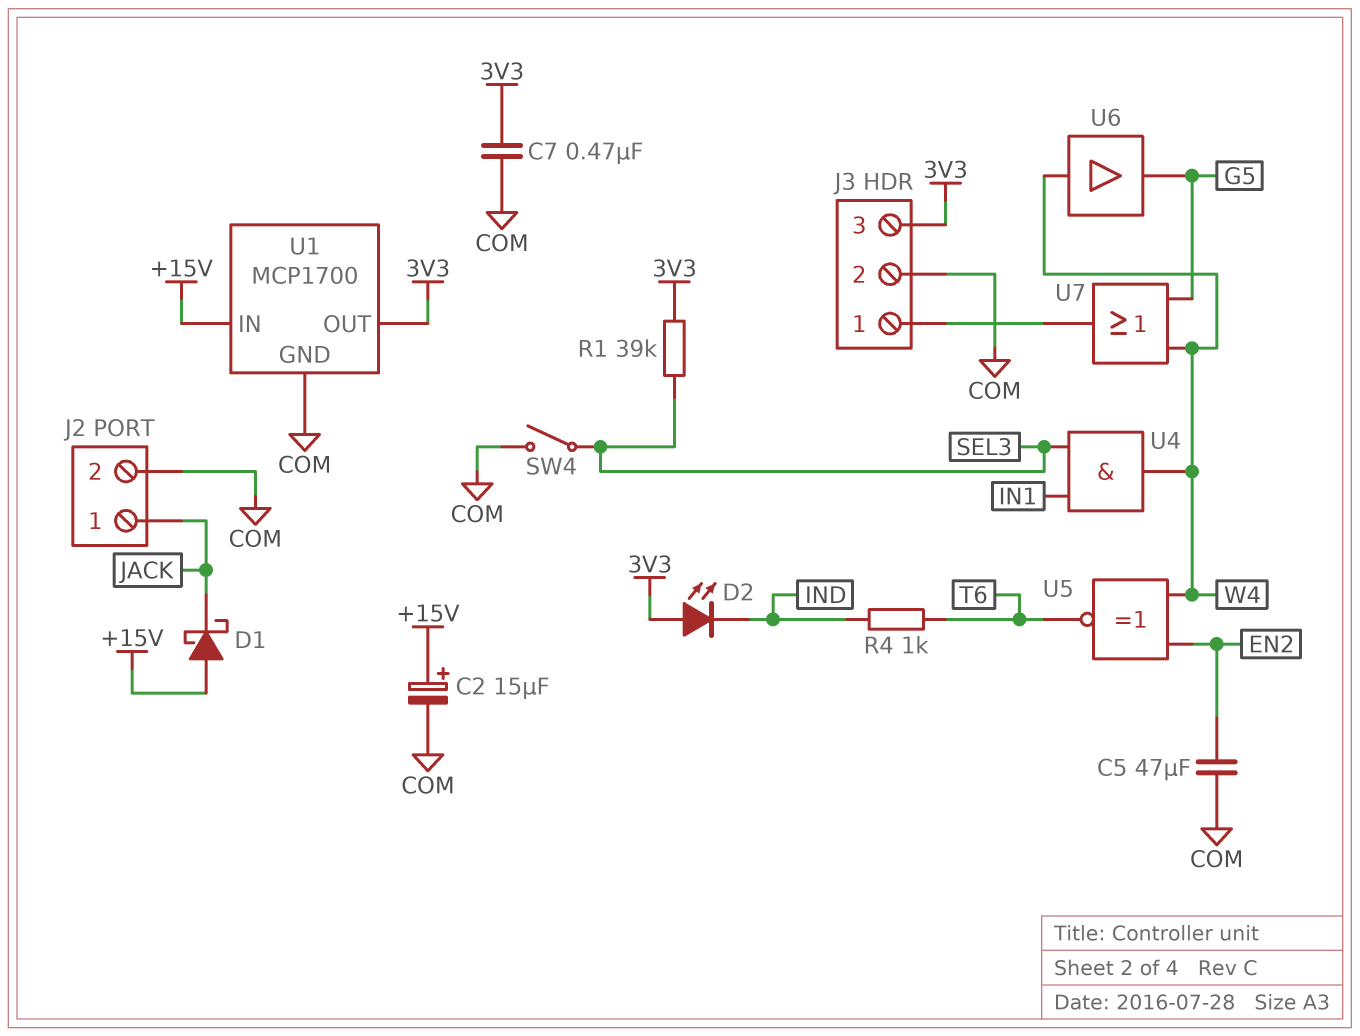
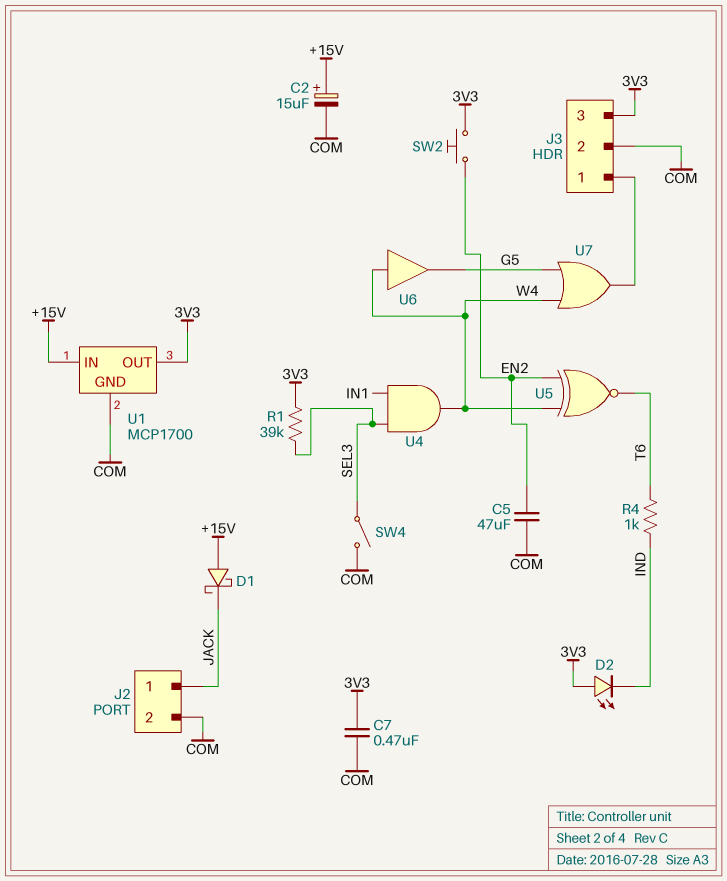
SW2: none -> button (3V3, EN2)

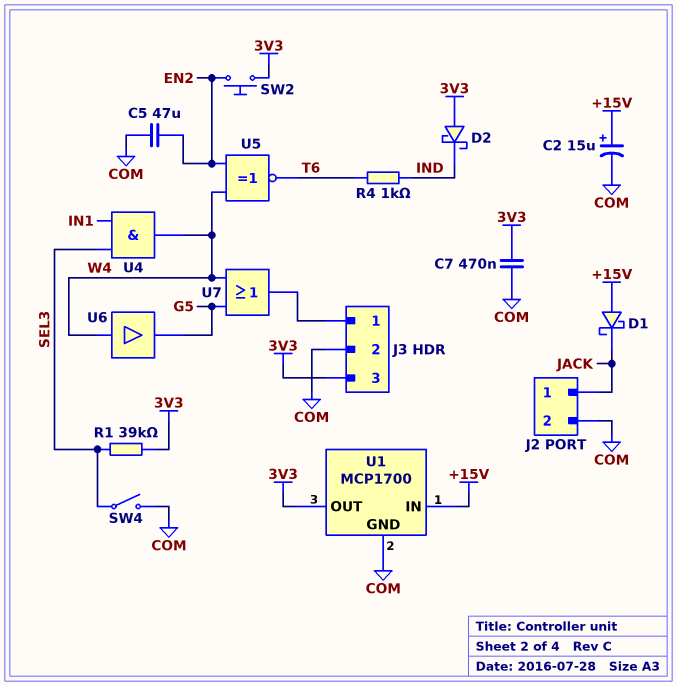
D2: LED (A 3V3, K IND) -> schottky (A 3V3, K IND)

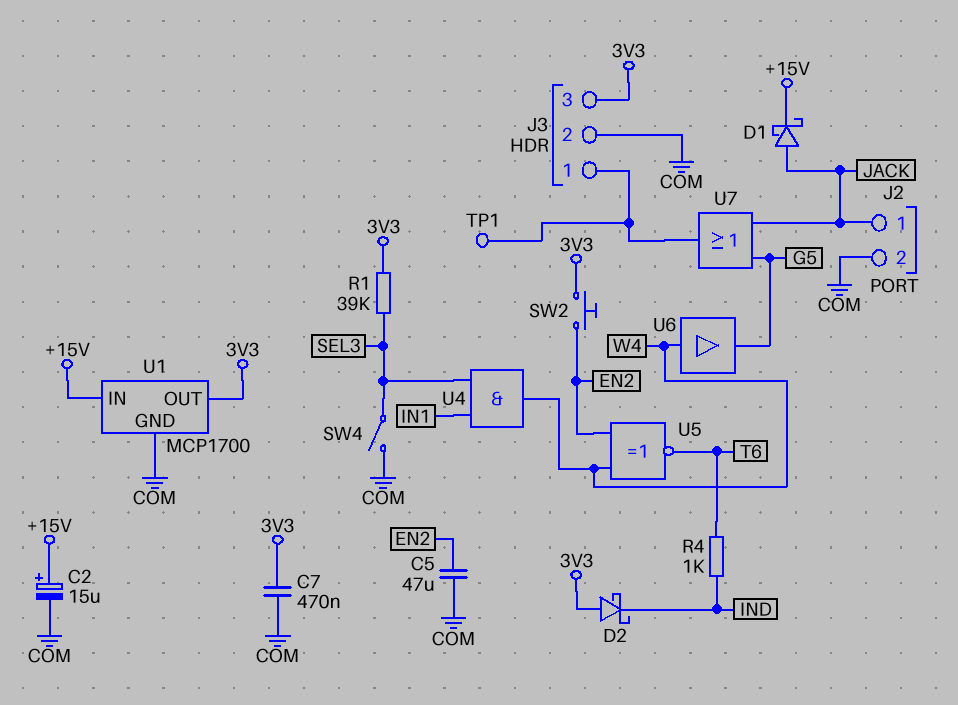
D1: schottky (A +15V, K JACK) -> schottky (A JACK, K +15V)
TP1: none -> test point (J3/1)
U7: OR (in G5, in W4, out J3/1) -> OR (in G5, in JACK, out J3/1)

